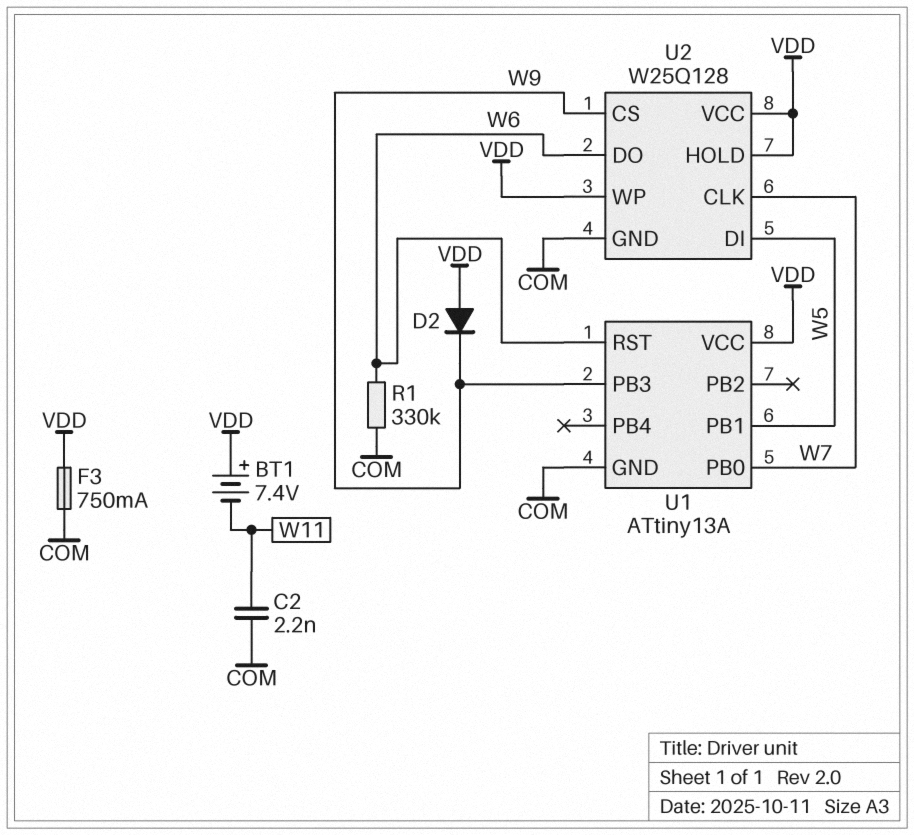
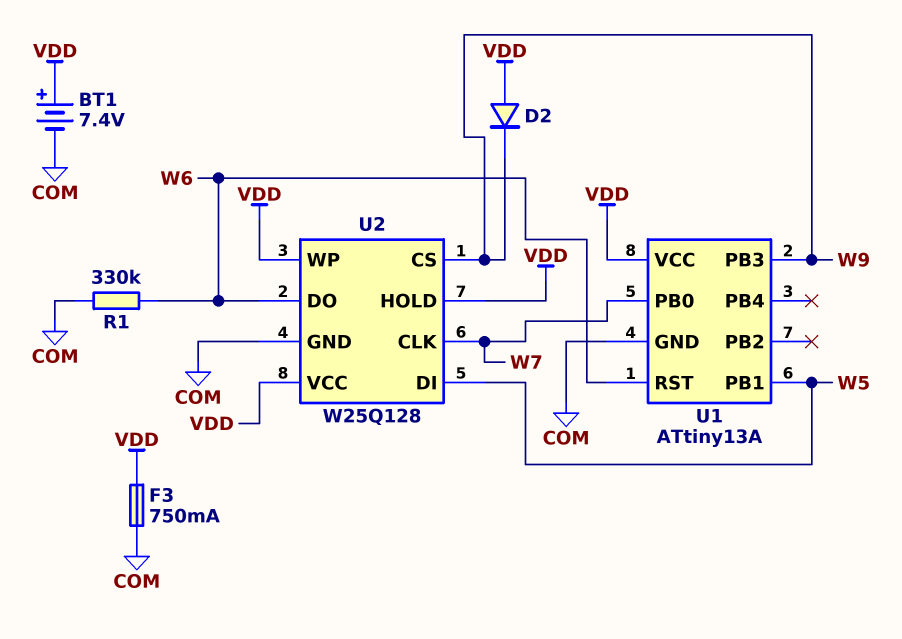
BT1: 7.4V (plus VDD, minus W11) -> 7.4V (plus VDD, minus COM)
C2: 2.2nF (COM, W11) -> none

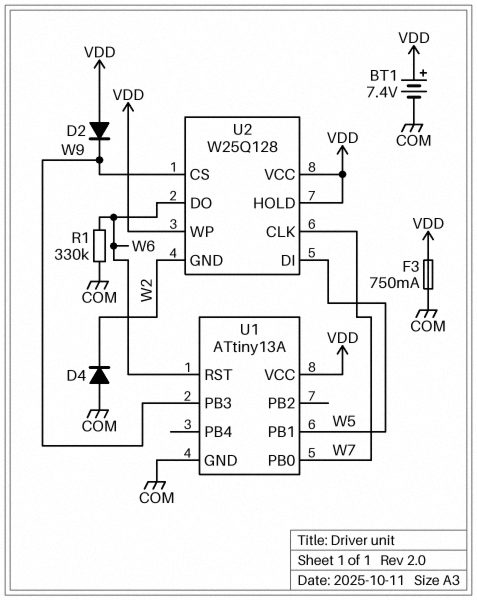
D4: none -> diode (A COM, K W2)
U2 pin GND: COM -> W2

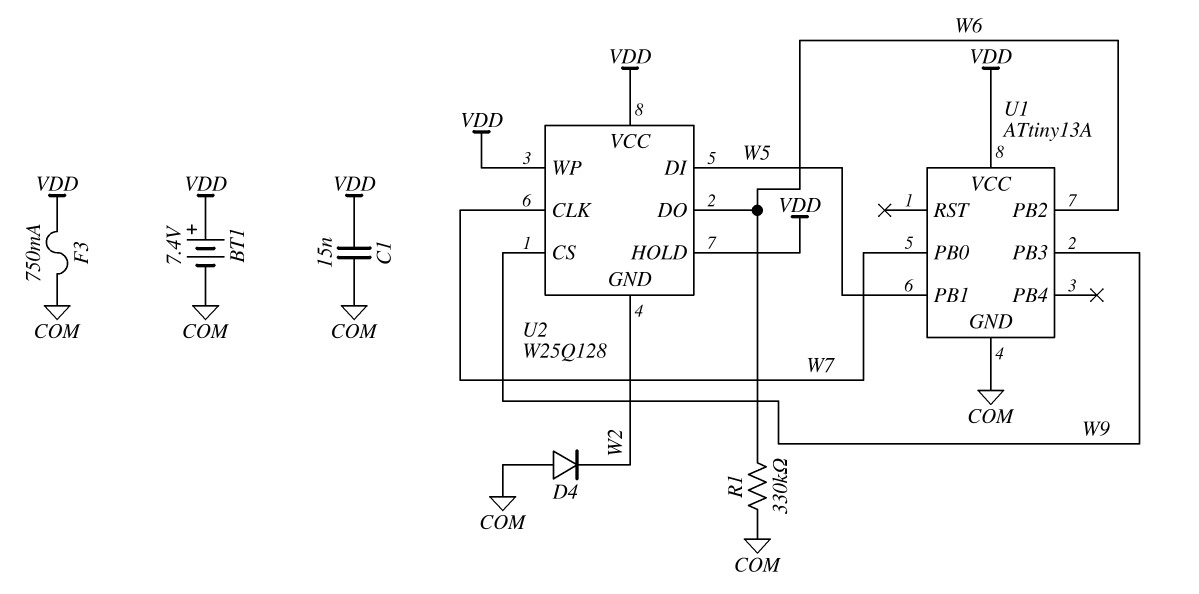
C1: none -> 15nF (COM, VDD)
D2: diode (A VDD, K W9) -> none
U1 pin PB2: none -> W6
U1 pin RST: W6 -> none

